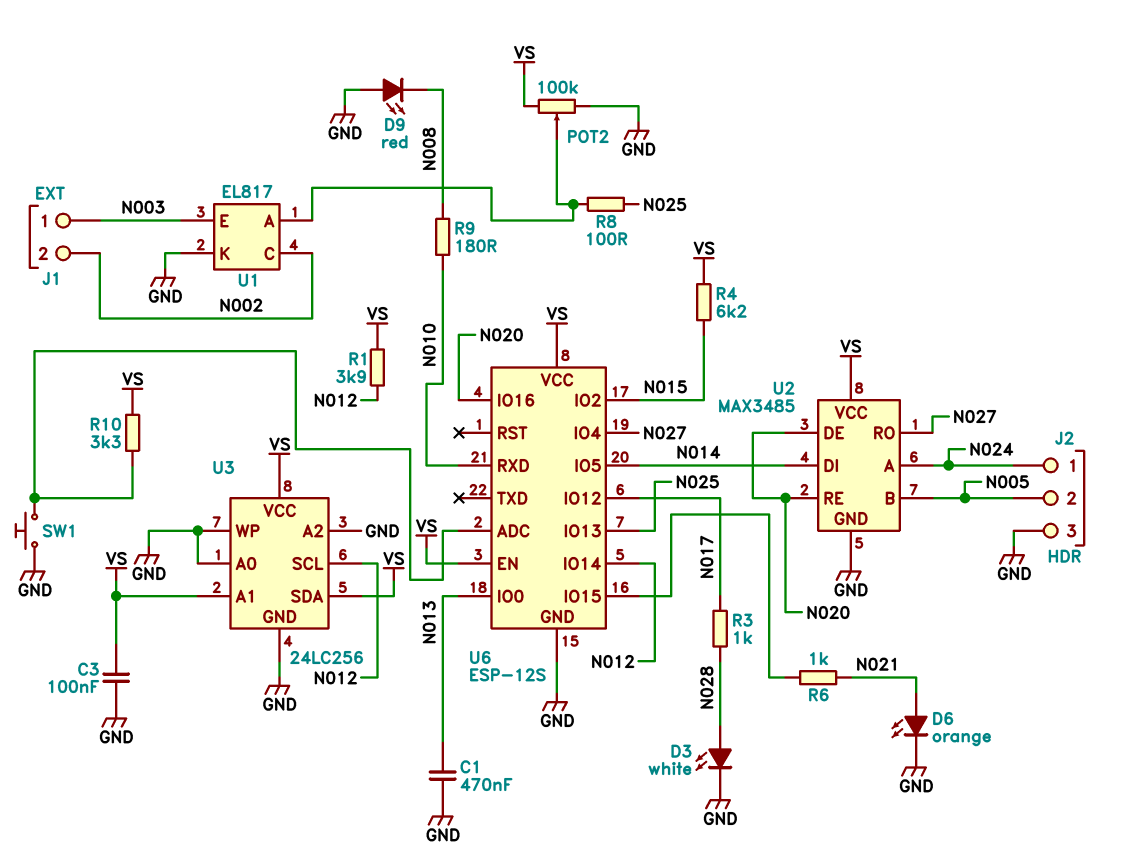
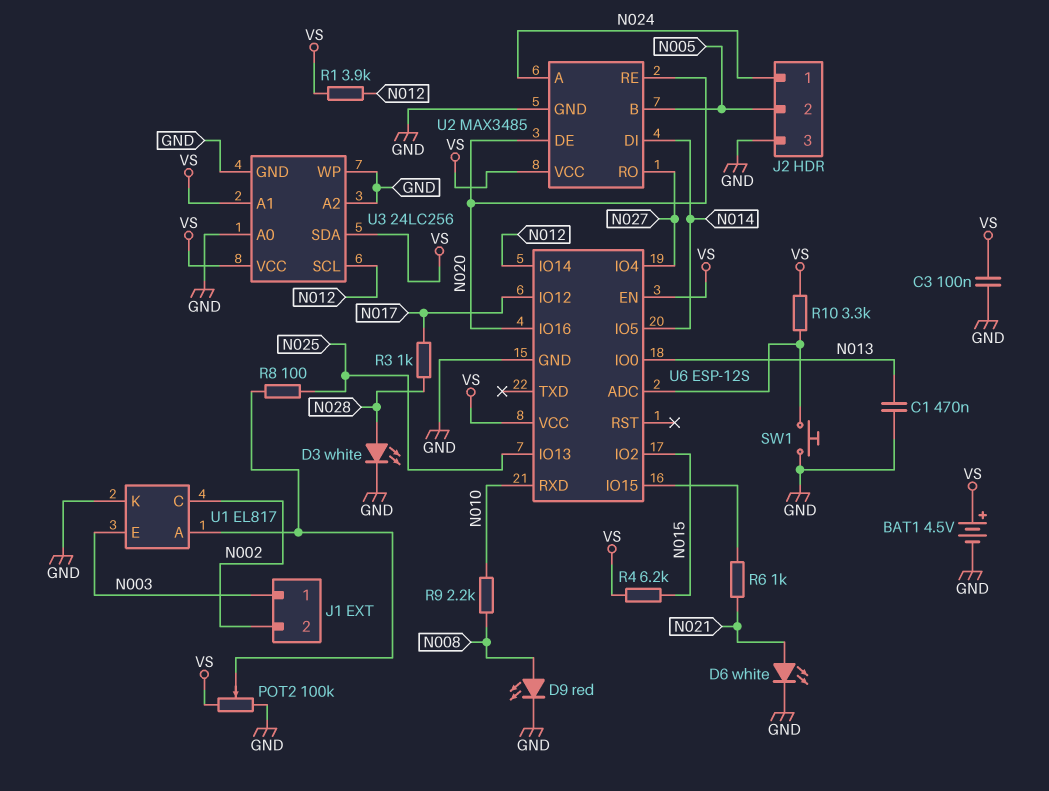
BAT1: none -> 4.5V (plus VS, minus GND)
D6: LED orange (A N021, K GND) -> LED white (A N021, K GND)
D9: LED red (A GND, K N008) -> LED red (A N008, K GND)
R9: 180 (N008, N010) -> 2.2k (N008, N010)

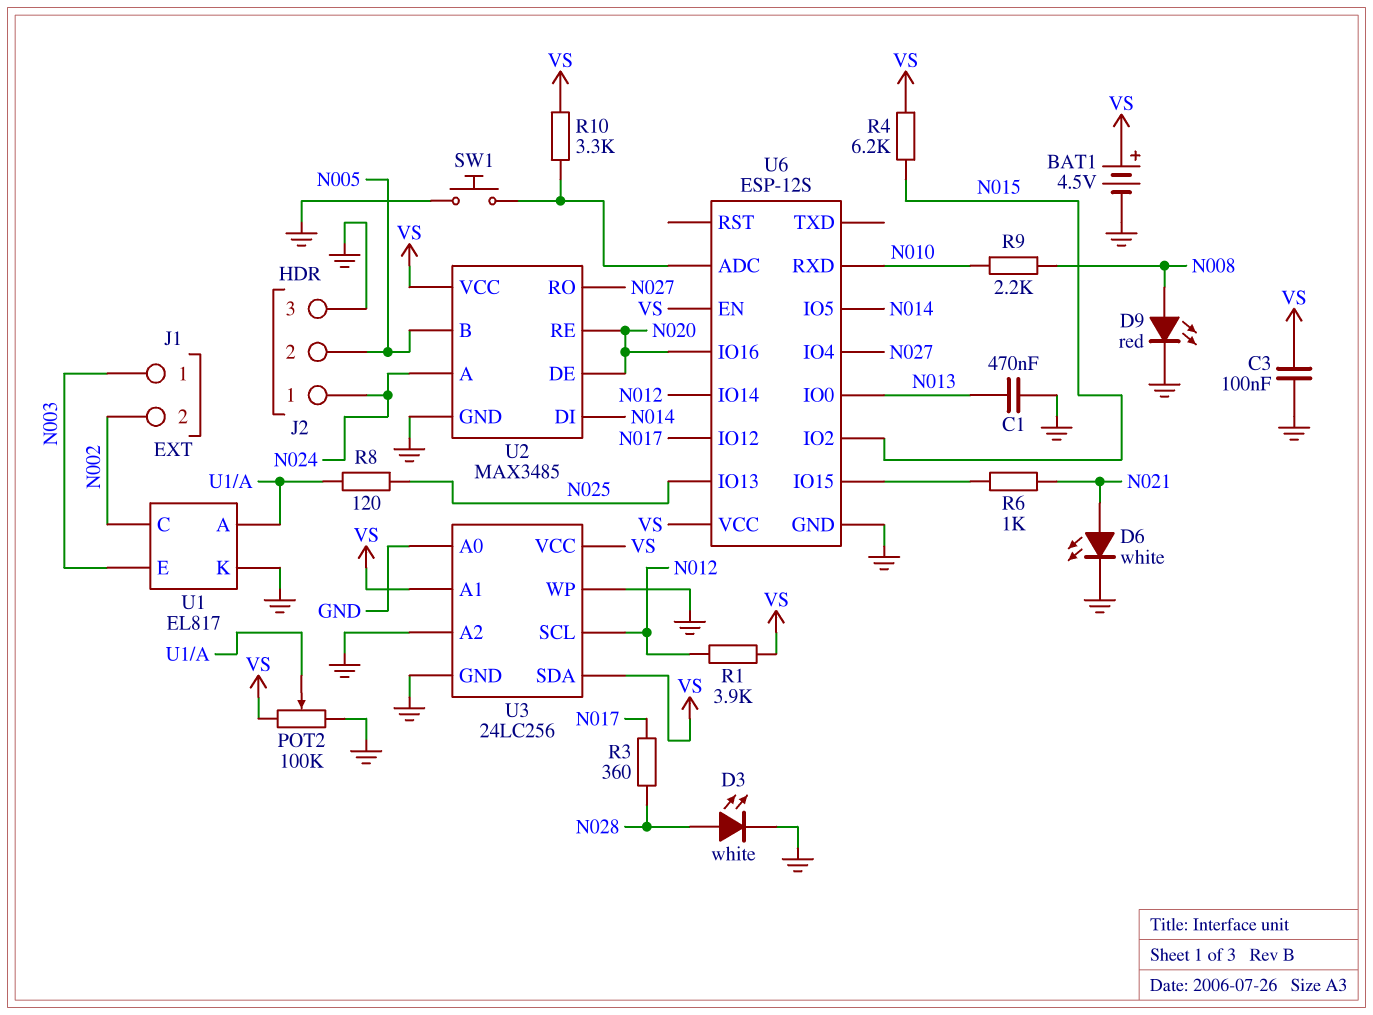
R3: 1k (N017, N028) -> 360 (N017, N028)
R8: 100 (N025, U1/A) -> 120 (N025, U1/A)

